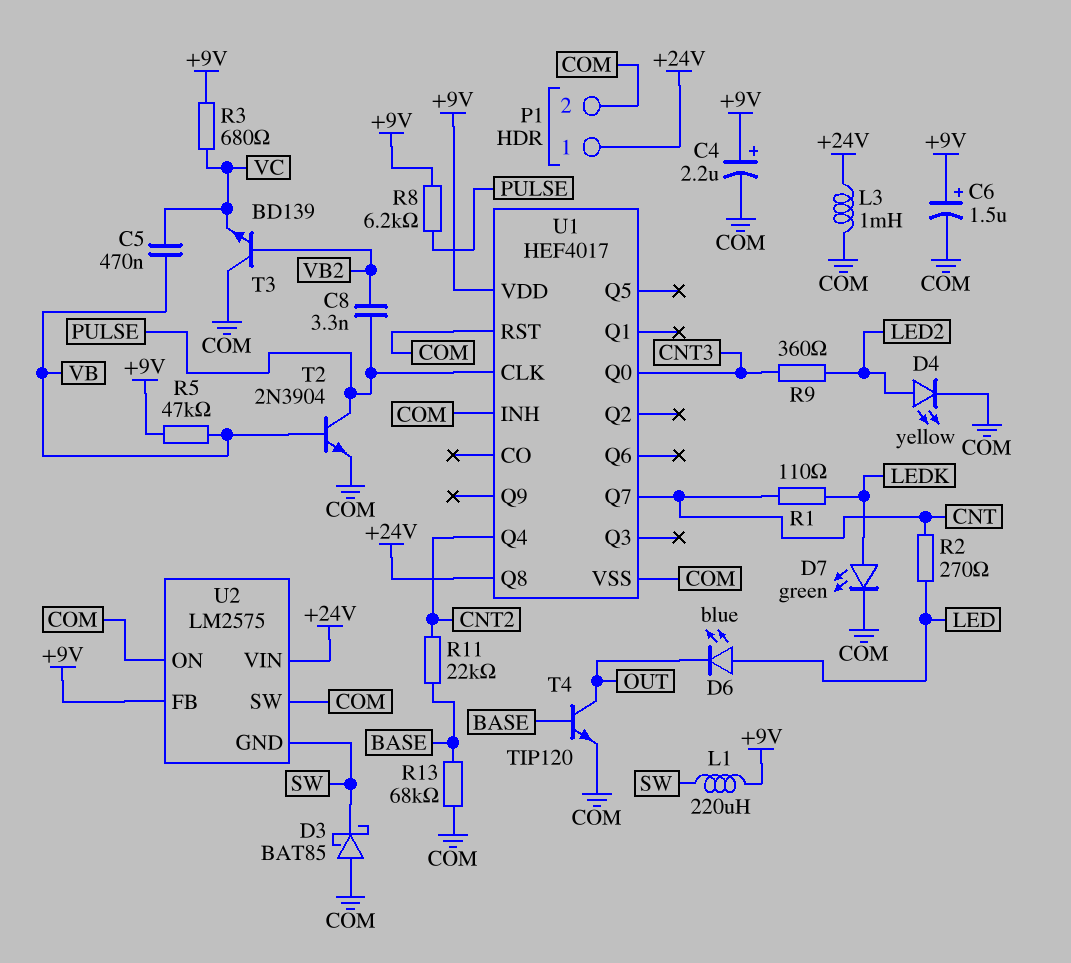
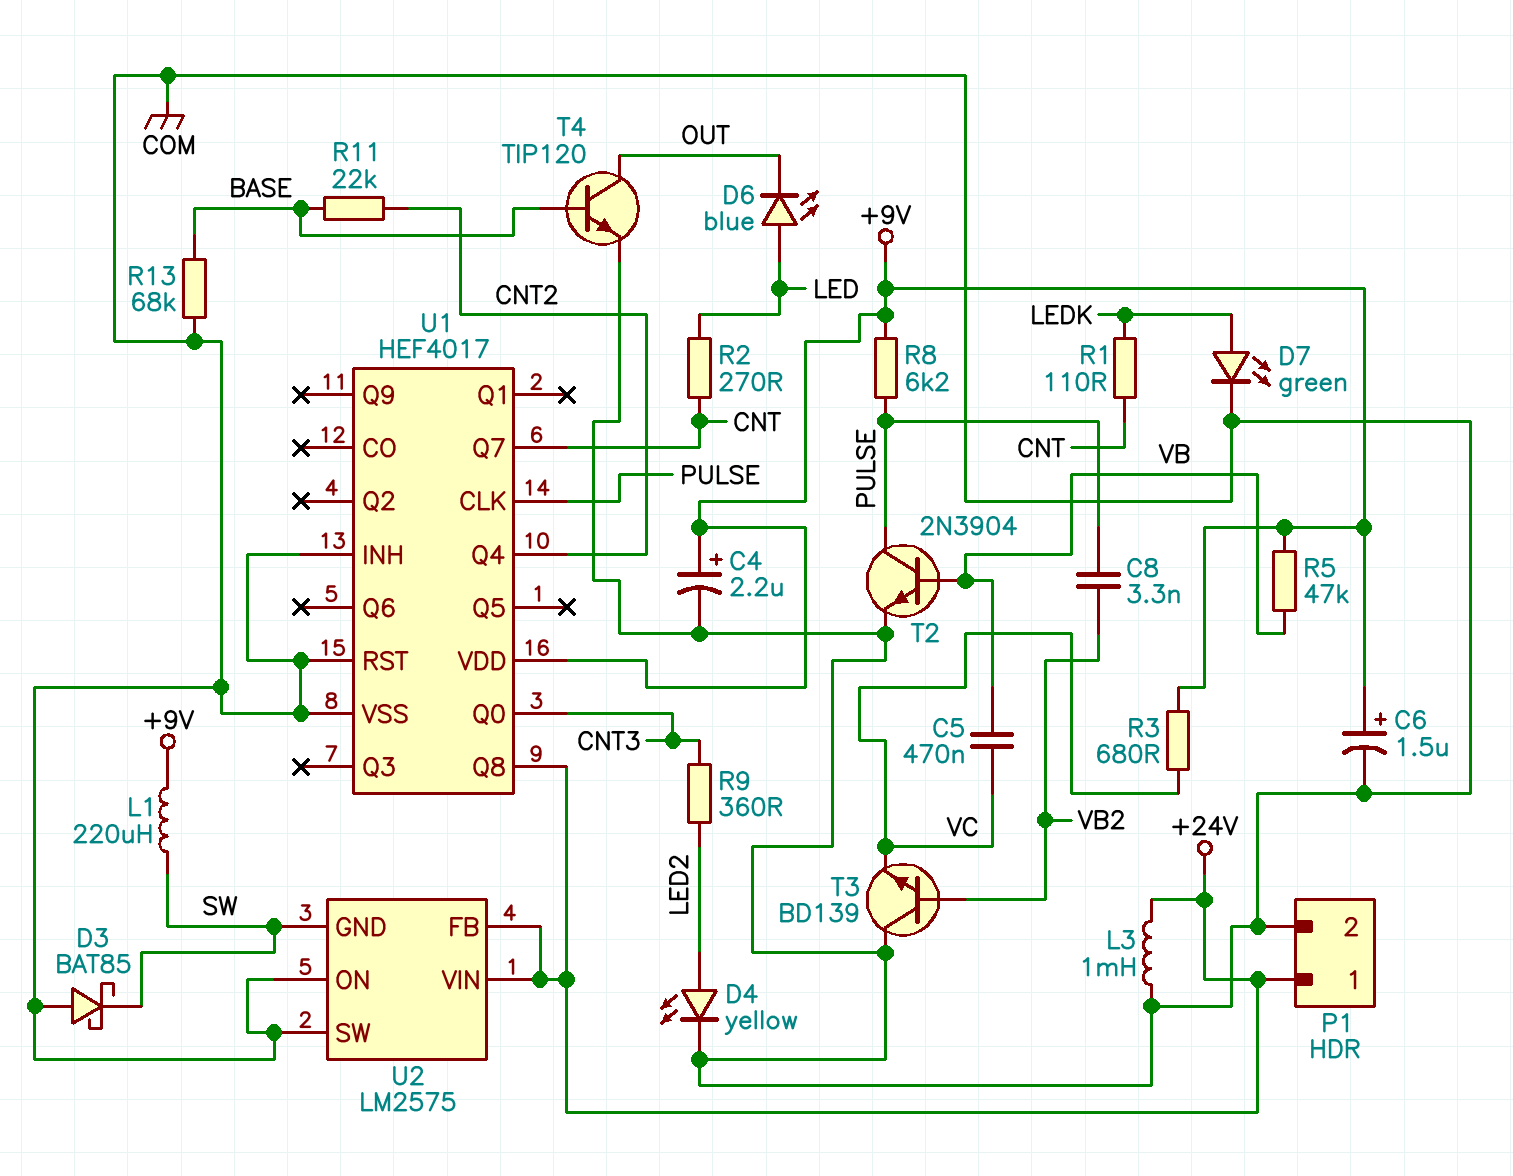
U2 pin FB: +9V -> +24V

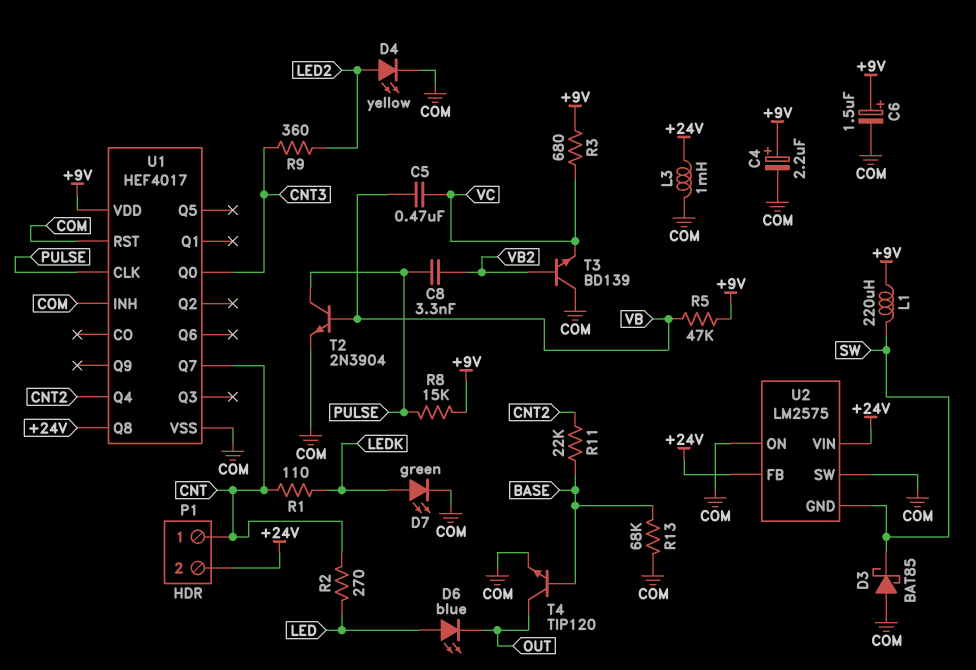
P1 pin 1: +24V -> CNT
P1 pin 2: COM -> +24V
R8: 6.2k (+9V, PULSE) -> 15k (+9V, PULSE)

